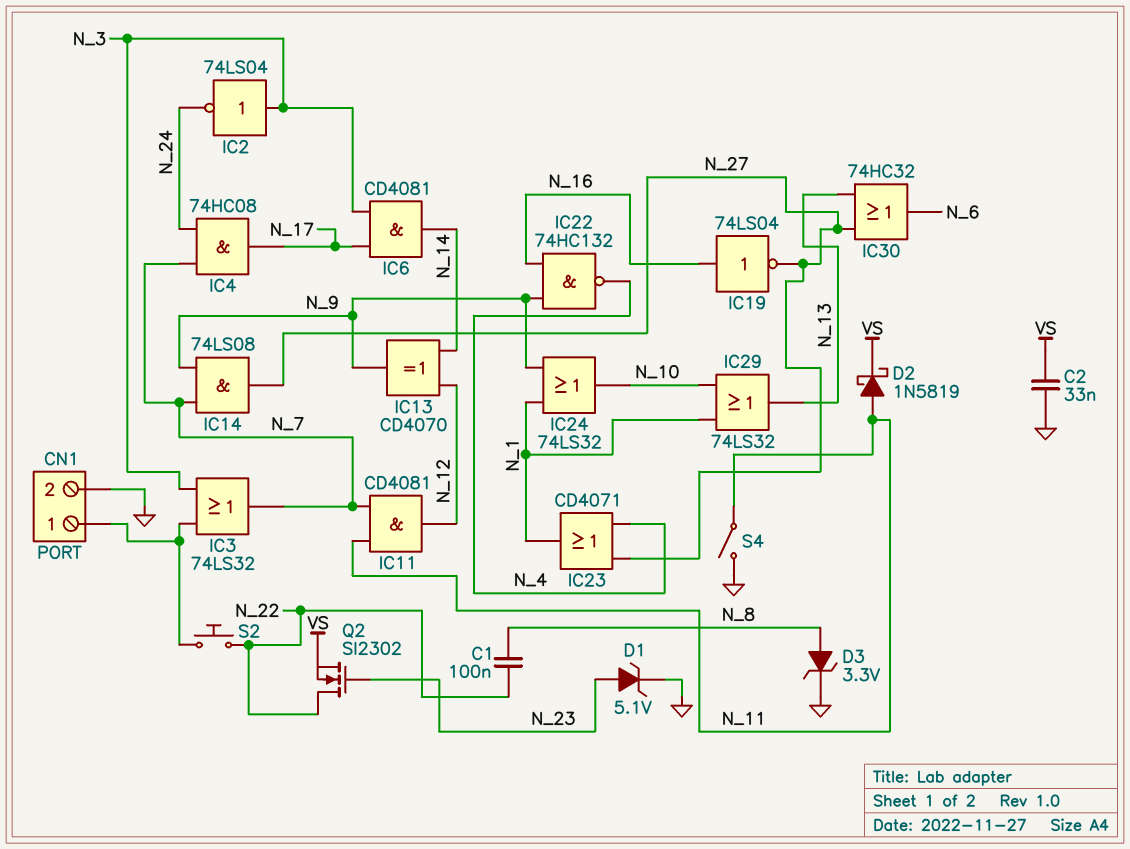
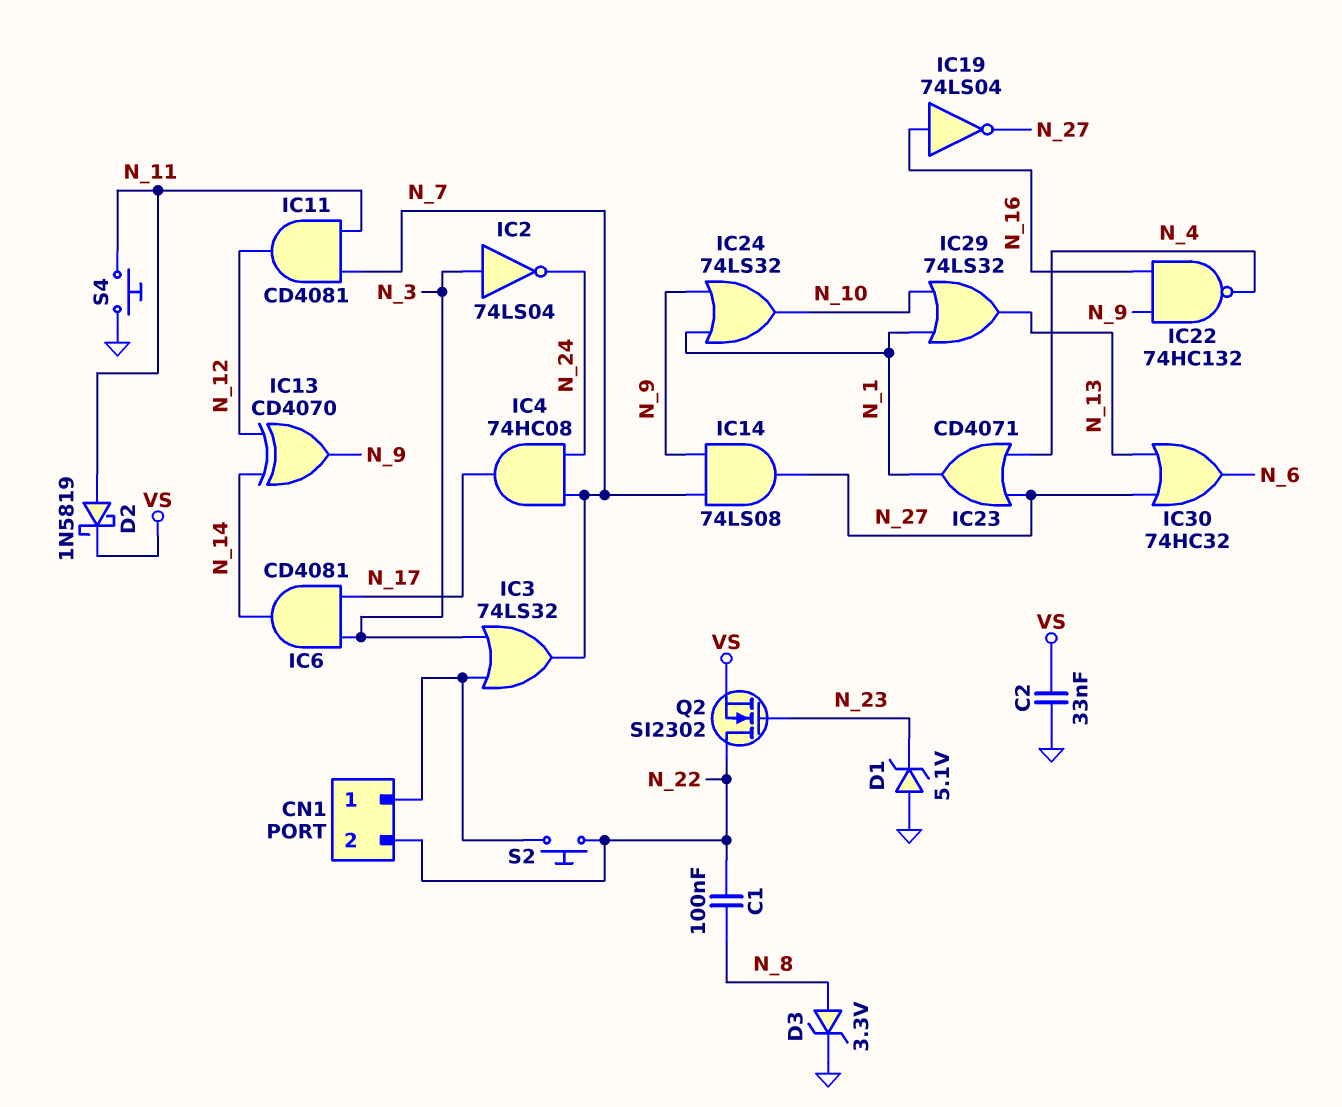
CN1 pin 2: GND -> N_22
D1: zener 5.1V (A N_23, K GND) -> zener 5.1V (A GND, K N_23)
S4: switch (GND, N_11) -> button (GND, N_11)

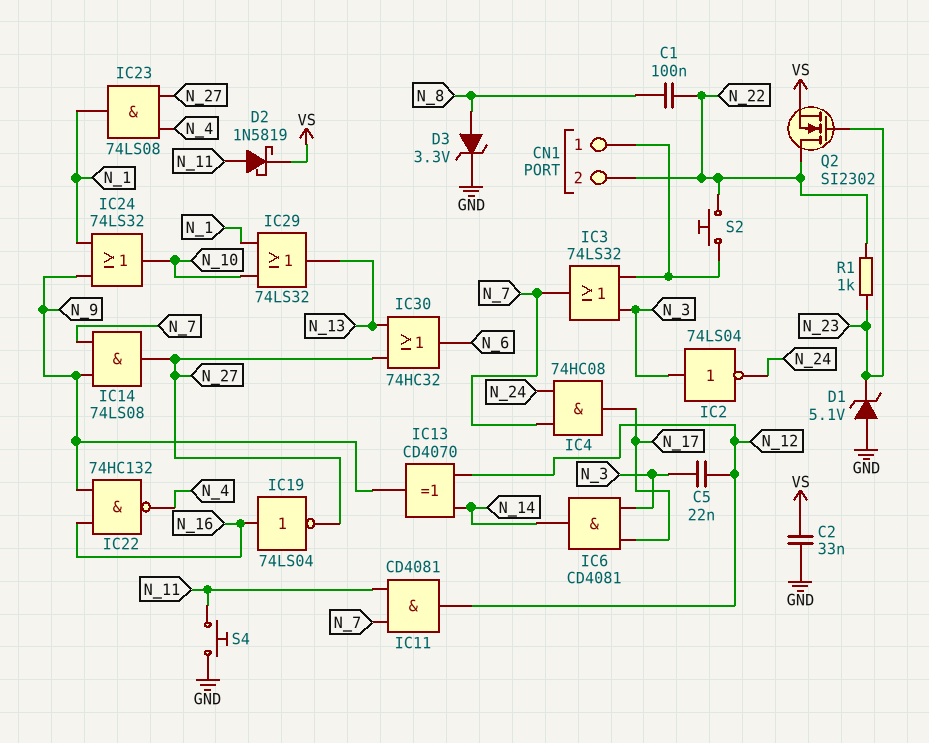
C5: none -> 22nF (N_3, N_12)
IC23: OR CD4071 (in N_4, in N_27, out N_1) -> AND 74LS08 (in N_4, in N_27, out N_1)
R1: none -> 1k (N_22, N_23)

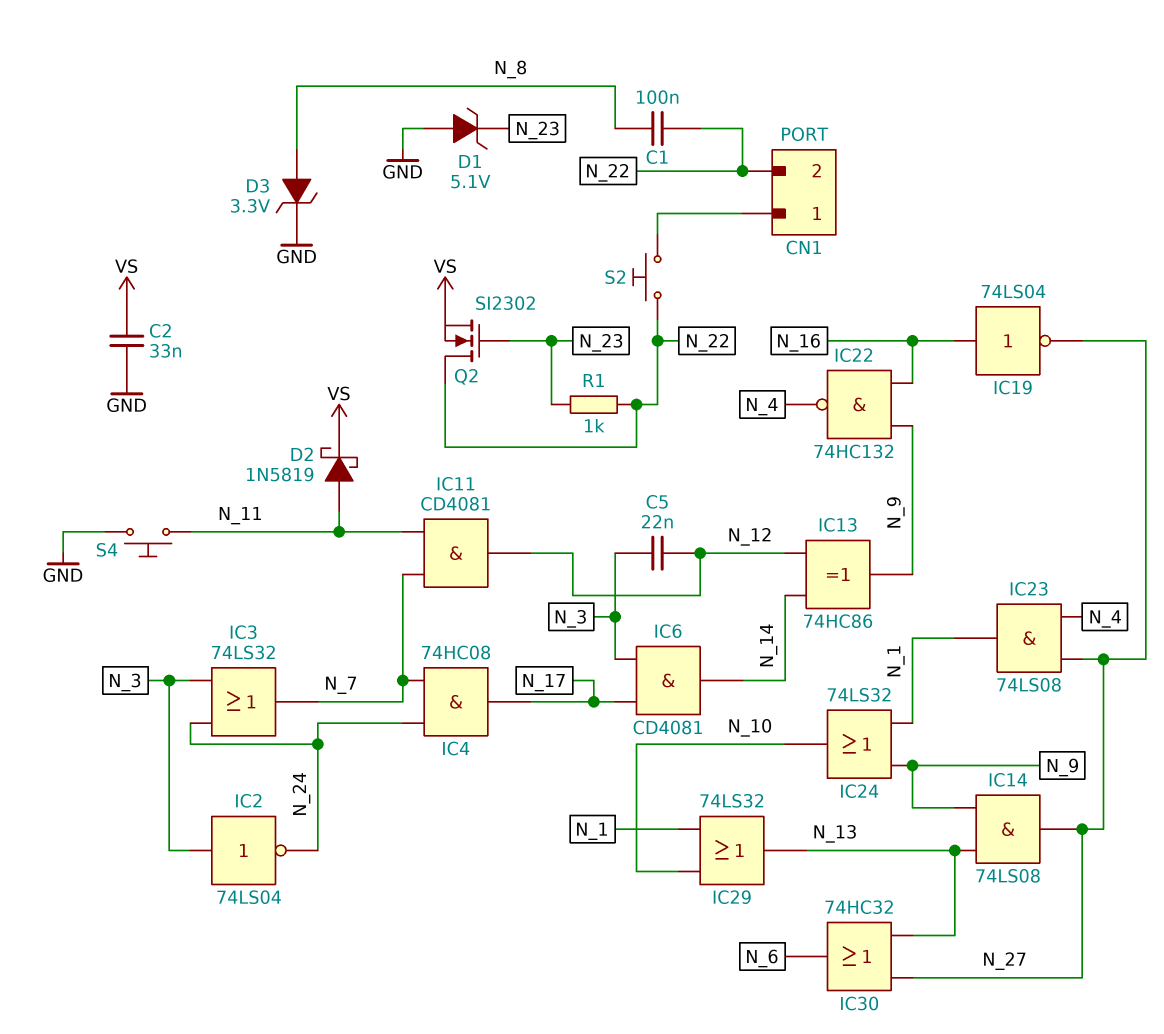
IC3: OR 74LS32 (in CN1/1, in N_3, out N_7) -> OR 74LS32 (in N_3, in N_24, out N_7)
IC13: XOR CD4070 (in N_12, in N_14, out N_9) -> XOR 74HC86 (in N_12, in N_14, out N_9)
IC14: AND 74LS08 (in N_7, in N_9, out N_27) -> AND 74LS08 (in N_9, in N_13, out N_27)

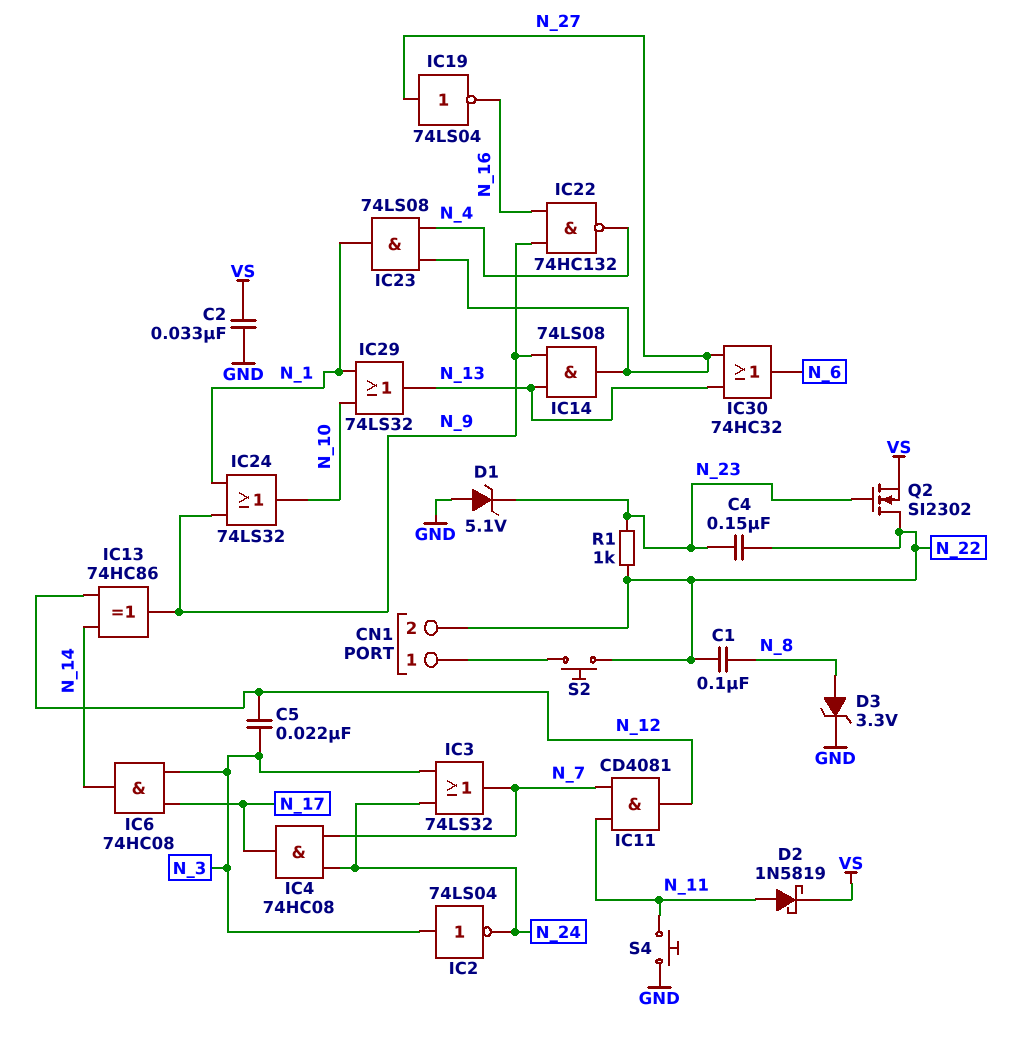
C4: none -> 150nF (N_22, N_23)
IC6: AND CD4081 (in N_3, in N_17, out N_14) -> AND 74HC08 (in N_3, in N_17, out N_14)
IC19: NOT 74LS04 (in N_16, out N_27) -> NOT 74LS04 (in N_27, out N_16)

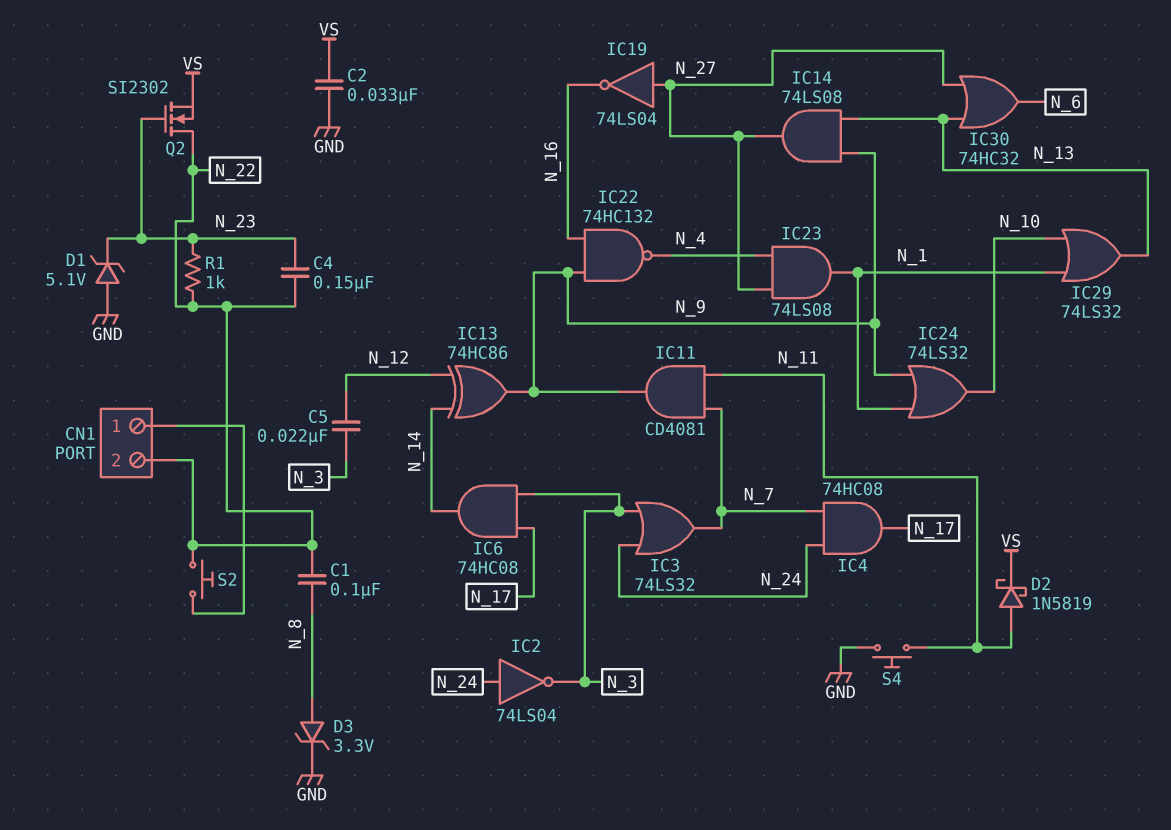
IC2: NOT 74LS04 (in N_3, out N_24) -> NOT 74LS04 (in N_24, out N_3)
IC11: AND CD4081 (in N_7, in N_11, out N_12) -> AND CD4081 (in N_7, in N_11, out N_9)

